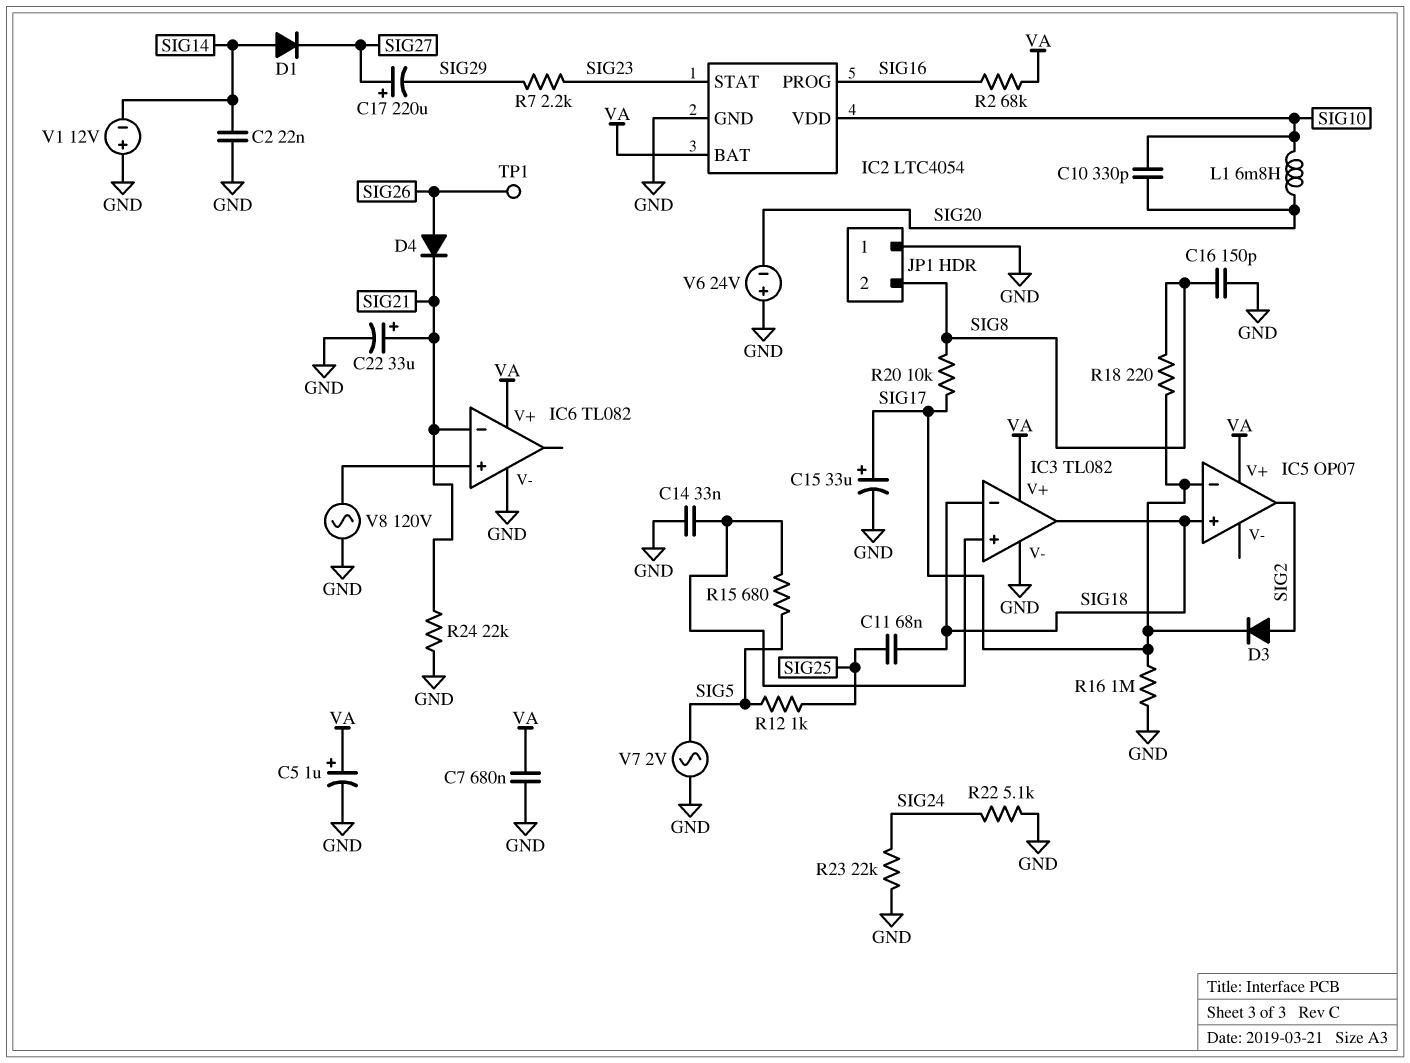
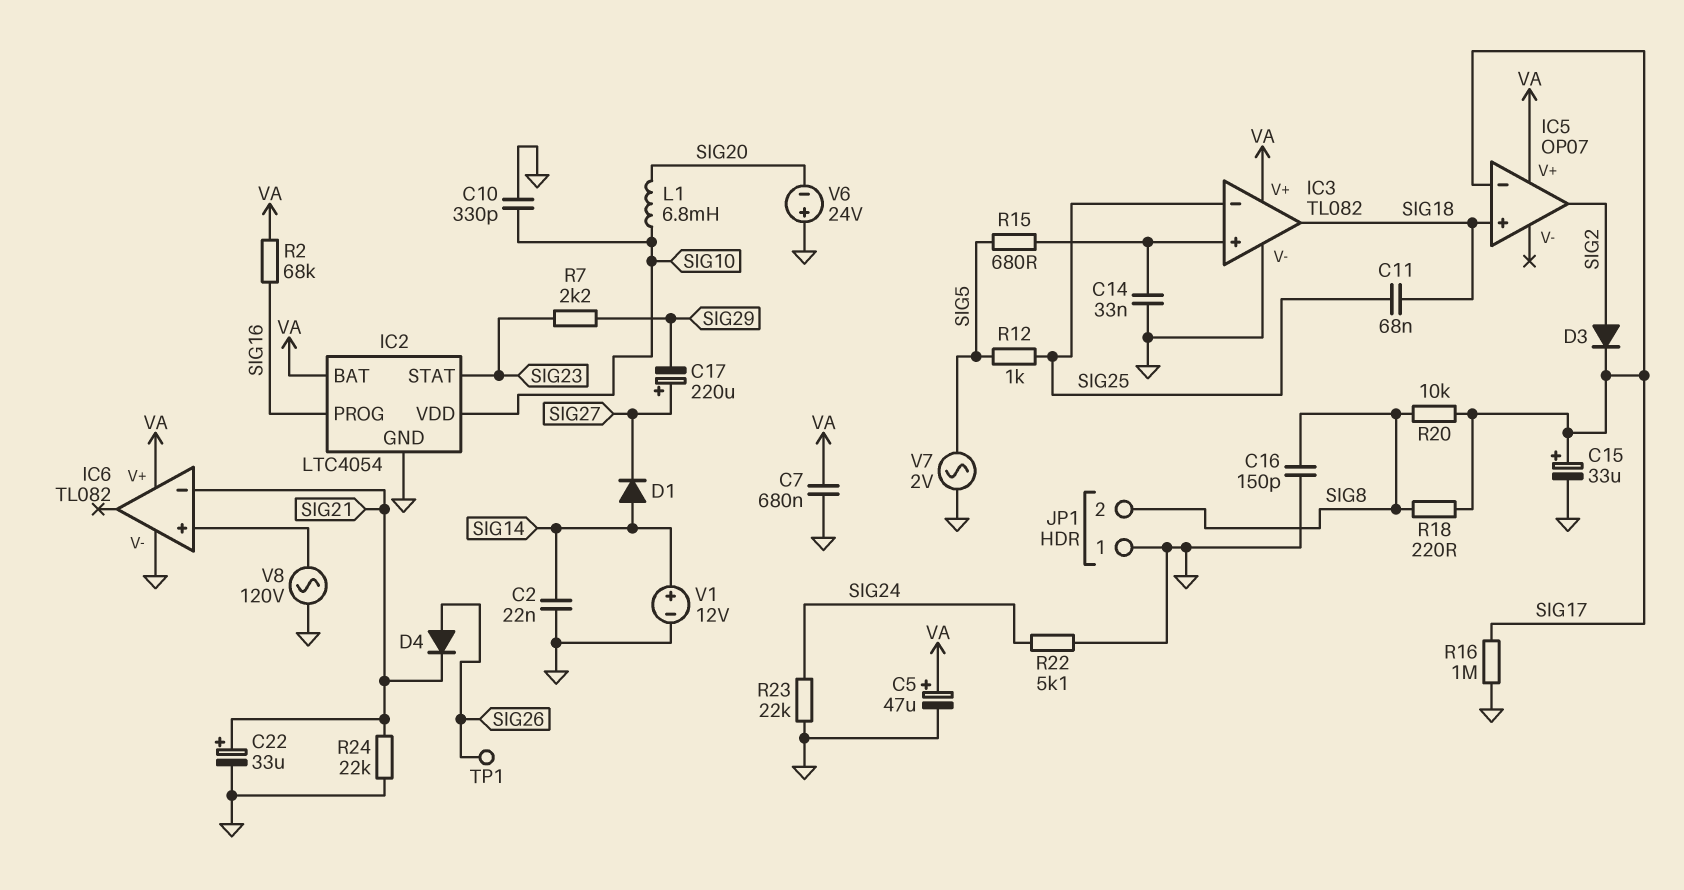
C5: 1uF (plus VA, minus GND) -> 47uF (plus VA, minus GND)
C10: 330pF (SIG10, SIG20) -> 330pF (GND, SIG10)
IC3 pin in-: SIG18 -> SIG25
V1: 12V (plus GND, minus SIG14) -> 12V (plus SIG14, minus GND)

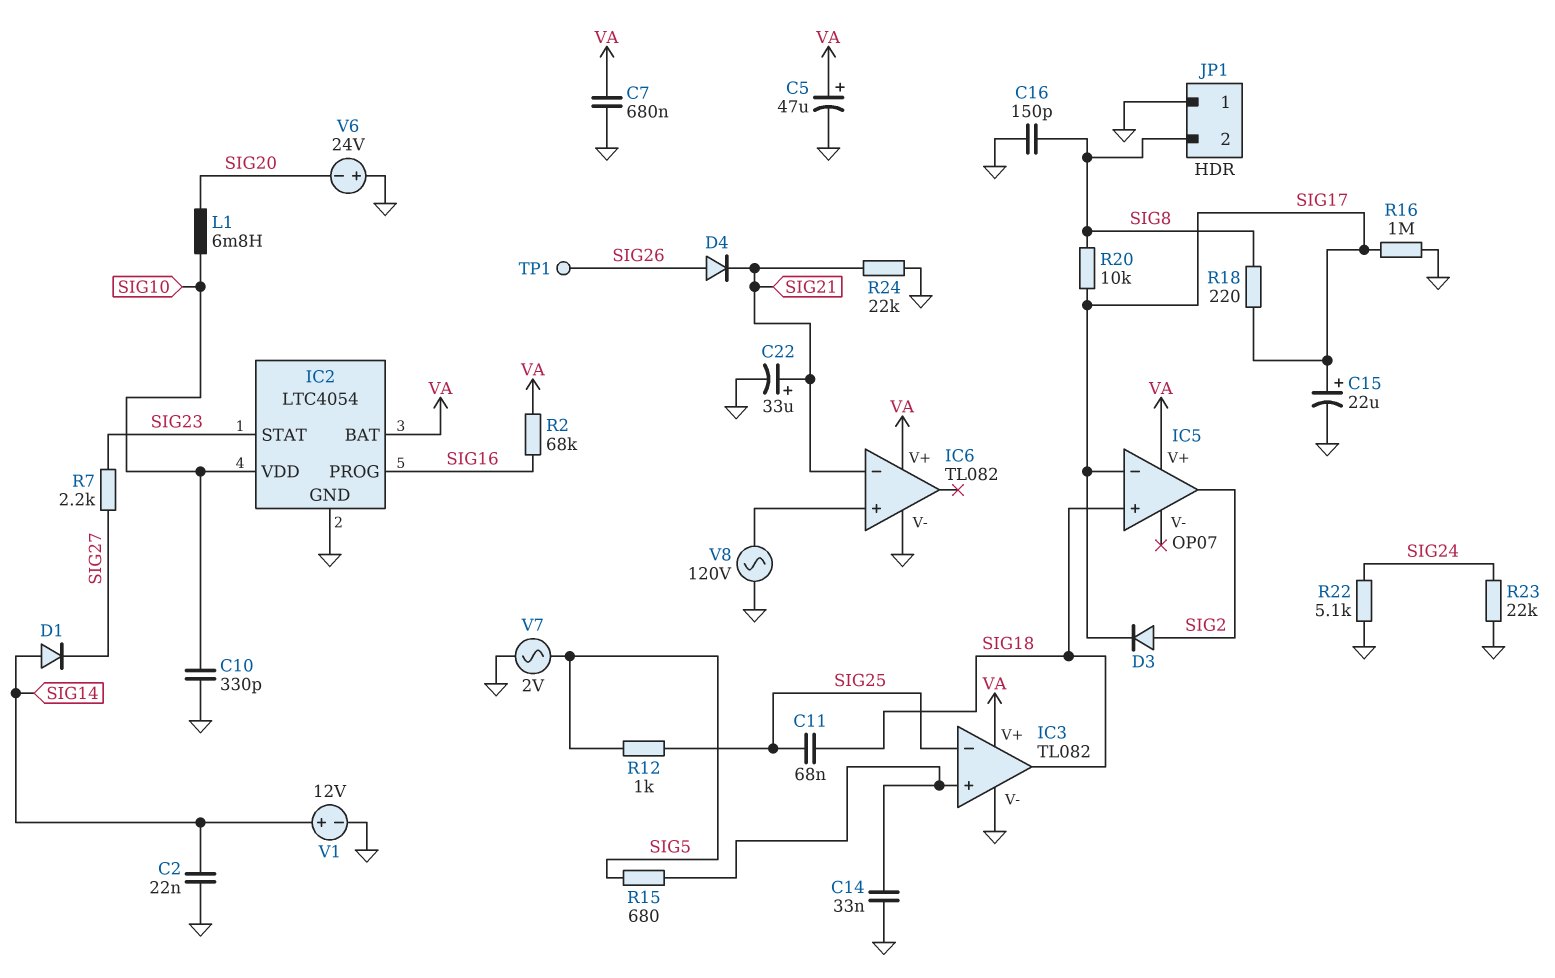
C15: 33uF (plus SIG17, minus GND) -> 22uF (plus SIG17, minus GND)
C17: 220uF (plus SIG27, minus SIG29) -> none
R7: 2.2k (SIG23, SIG29) -> 2.2k (SIG23, SIG27)

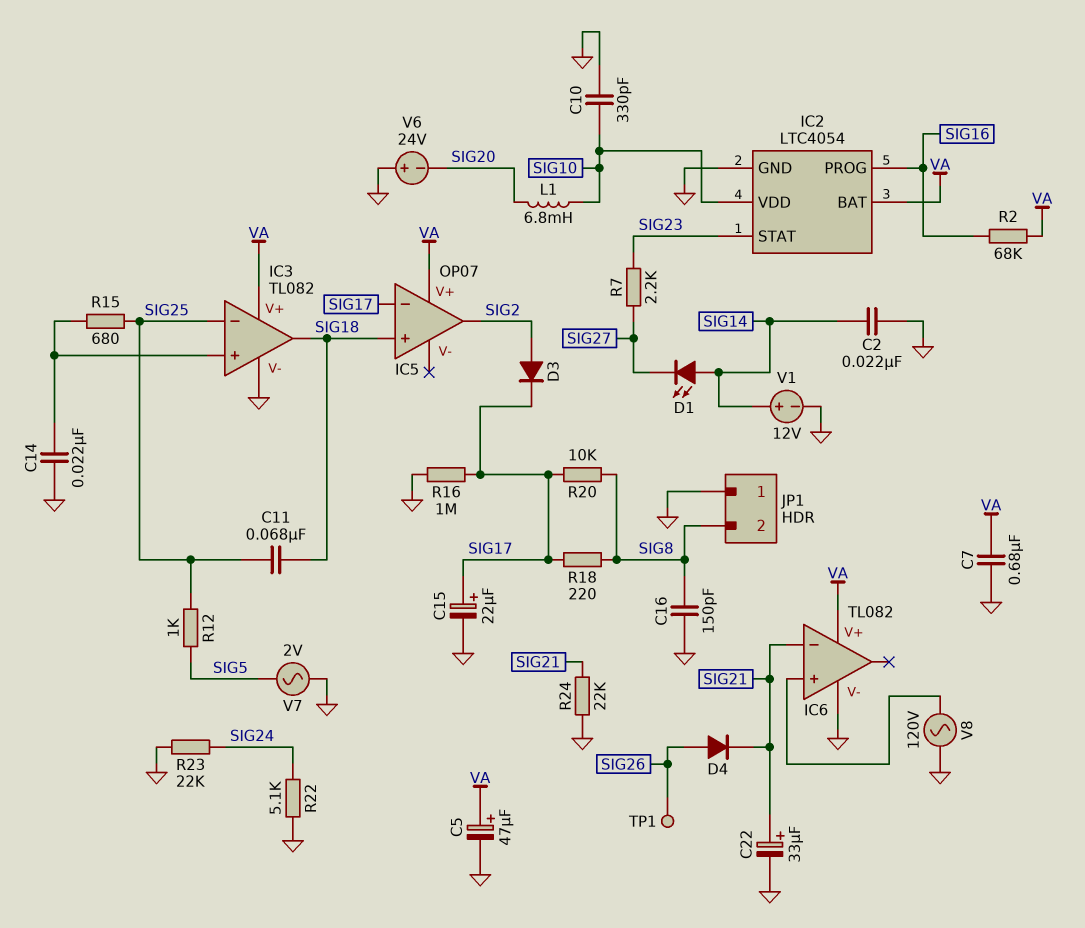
C14: 33nF (GND, IC3/in+) -> 22nF (GND, IC3/in+)
D1: diode (A SIG14, K SIG27) -> LED (A SIG14, K SIG27)
R15: 680 (IC3/in+, SIG5) -> 680 (IC3/in+, SIG25)

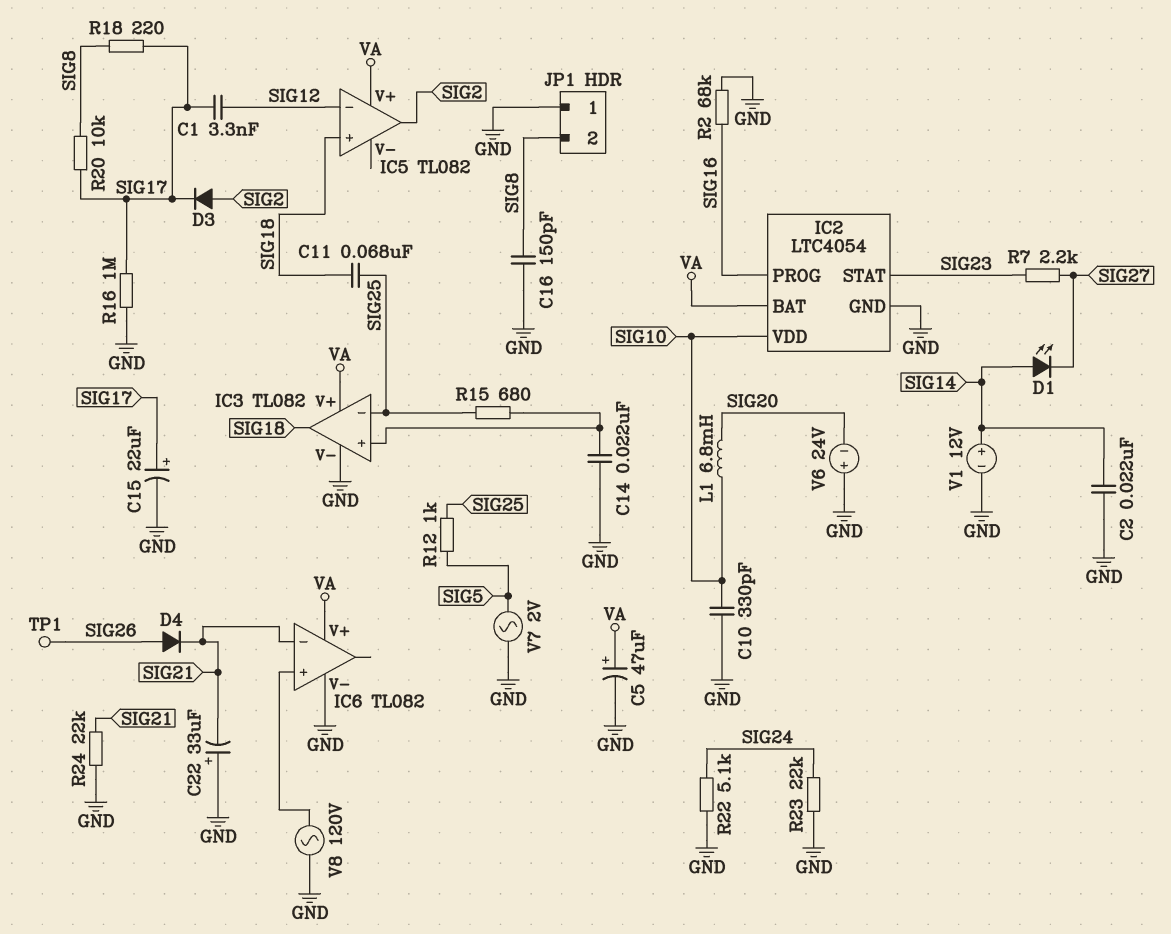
C1: none -> 3.3nF (SIG12, SIG17)
C7: 680nF (GND, VA) -> none
C22: 33uF (plus SIG21, minus GND) -> 33uF (plus GND, minus SIG21)
IC5: OP07 -> TL082
IC5 pin in-: SIG17 -> SIG12
R2: 68k (SIG16, VA) -> 68k (GND, SIG16)

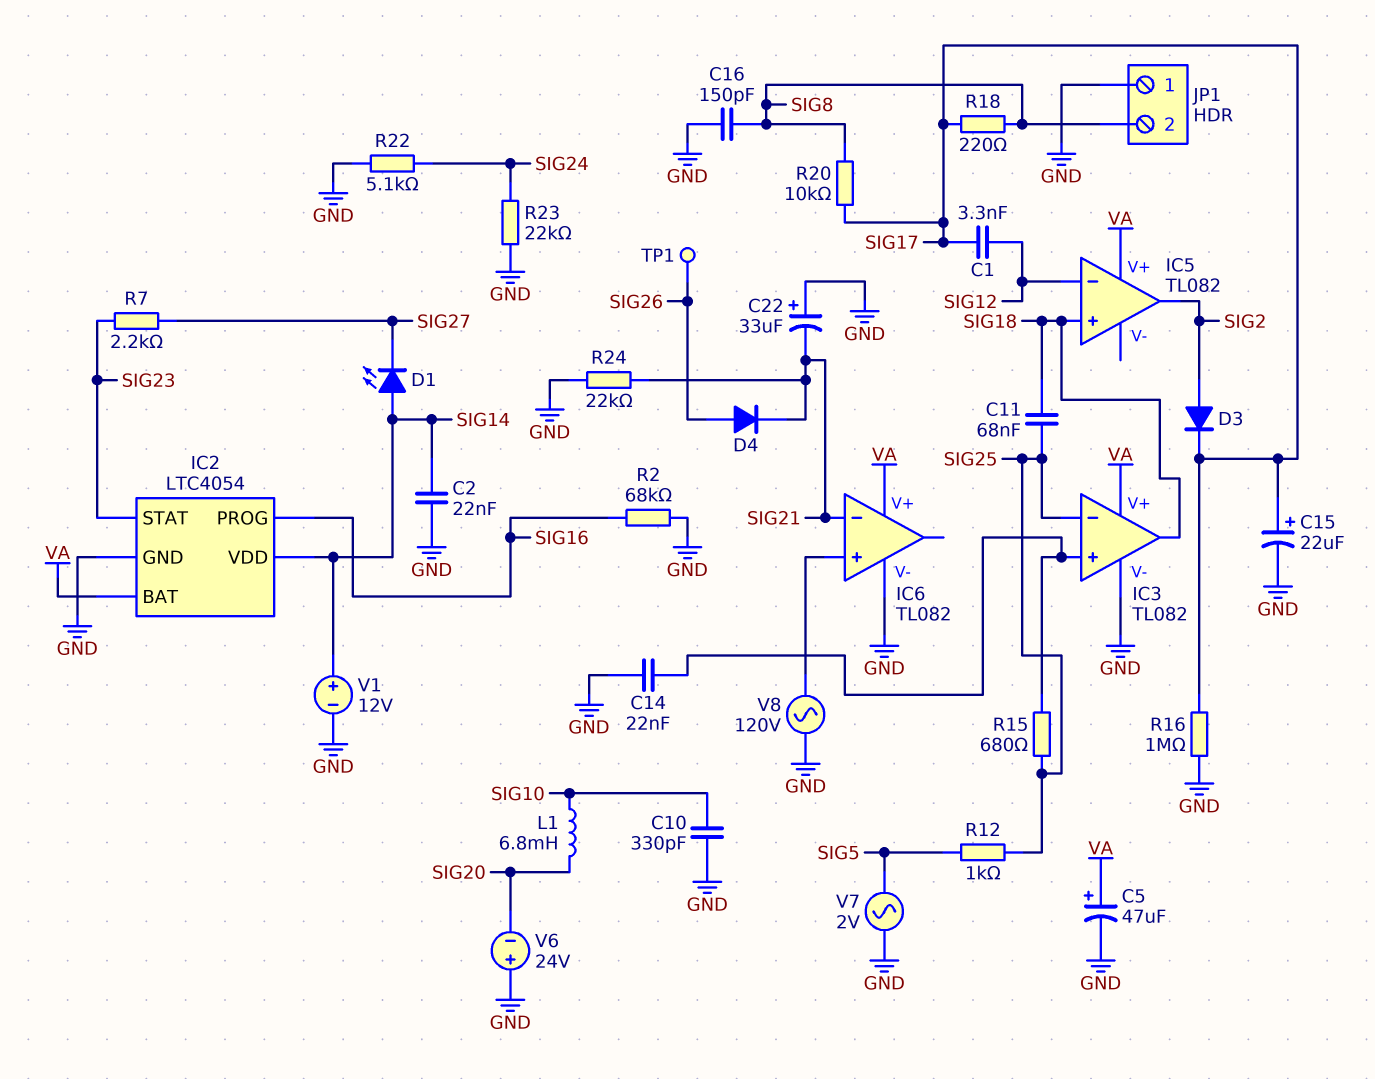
IC2 pin VDD: SIG10 -> SIG14

